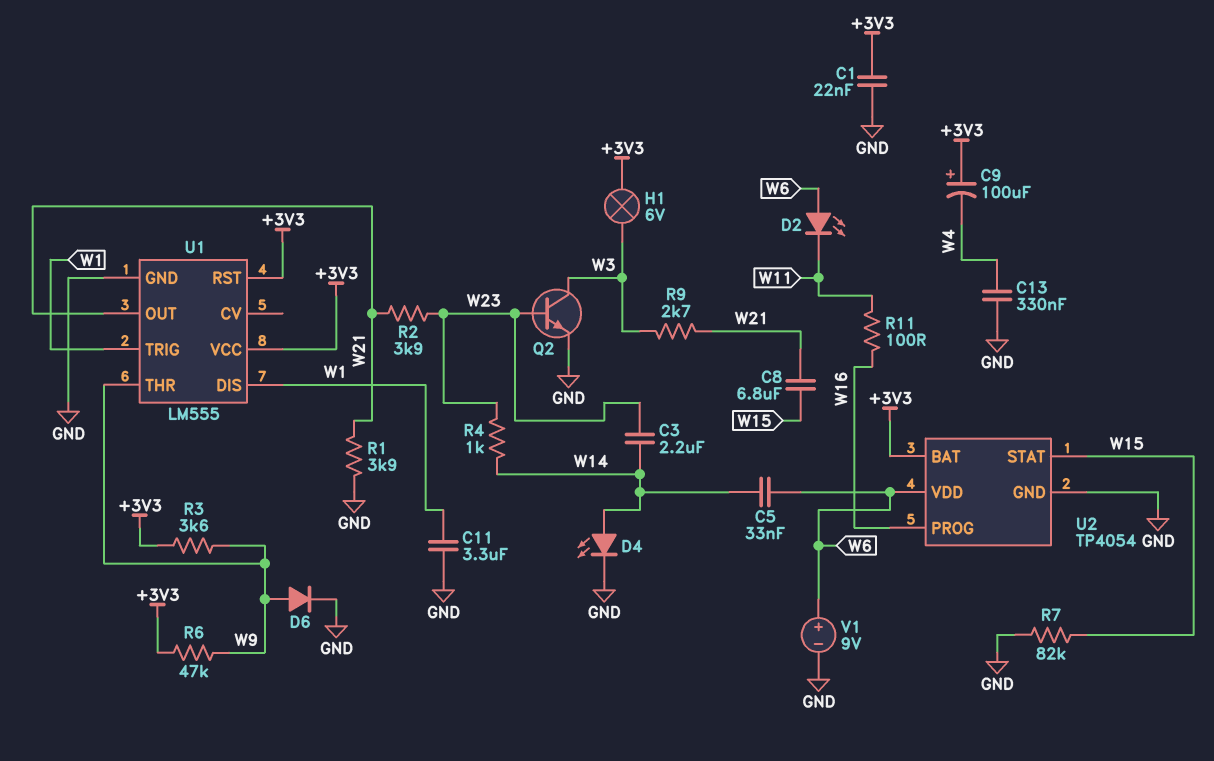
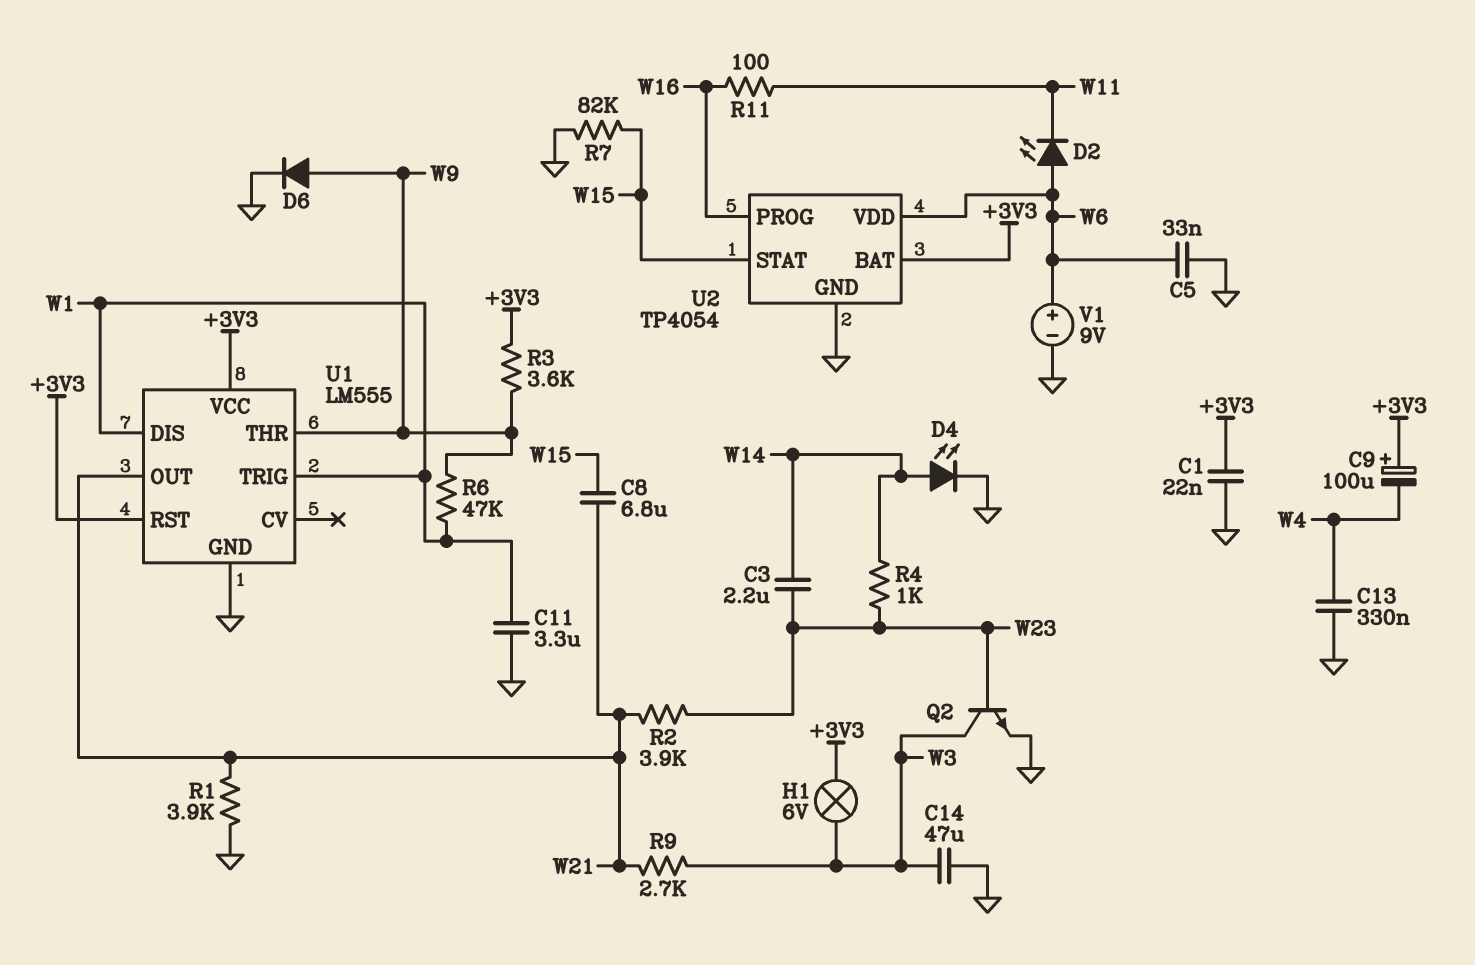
C5: 33nF (W6, W14) -> 33nF (GND, W6)
C14: none -> 47uF (GND, W3)
R6: 47k (+3V3, W9) -> 47k (W1, W9)

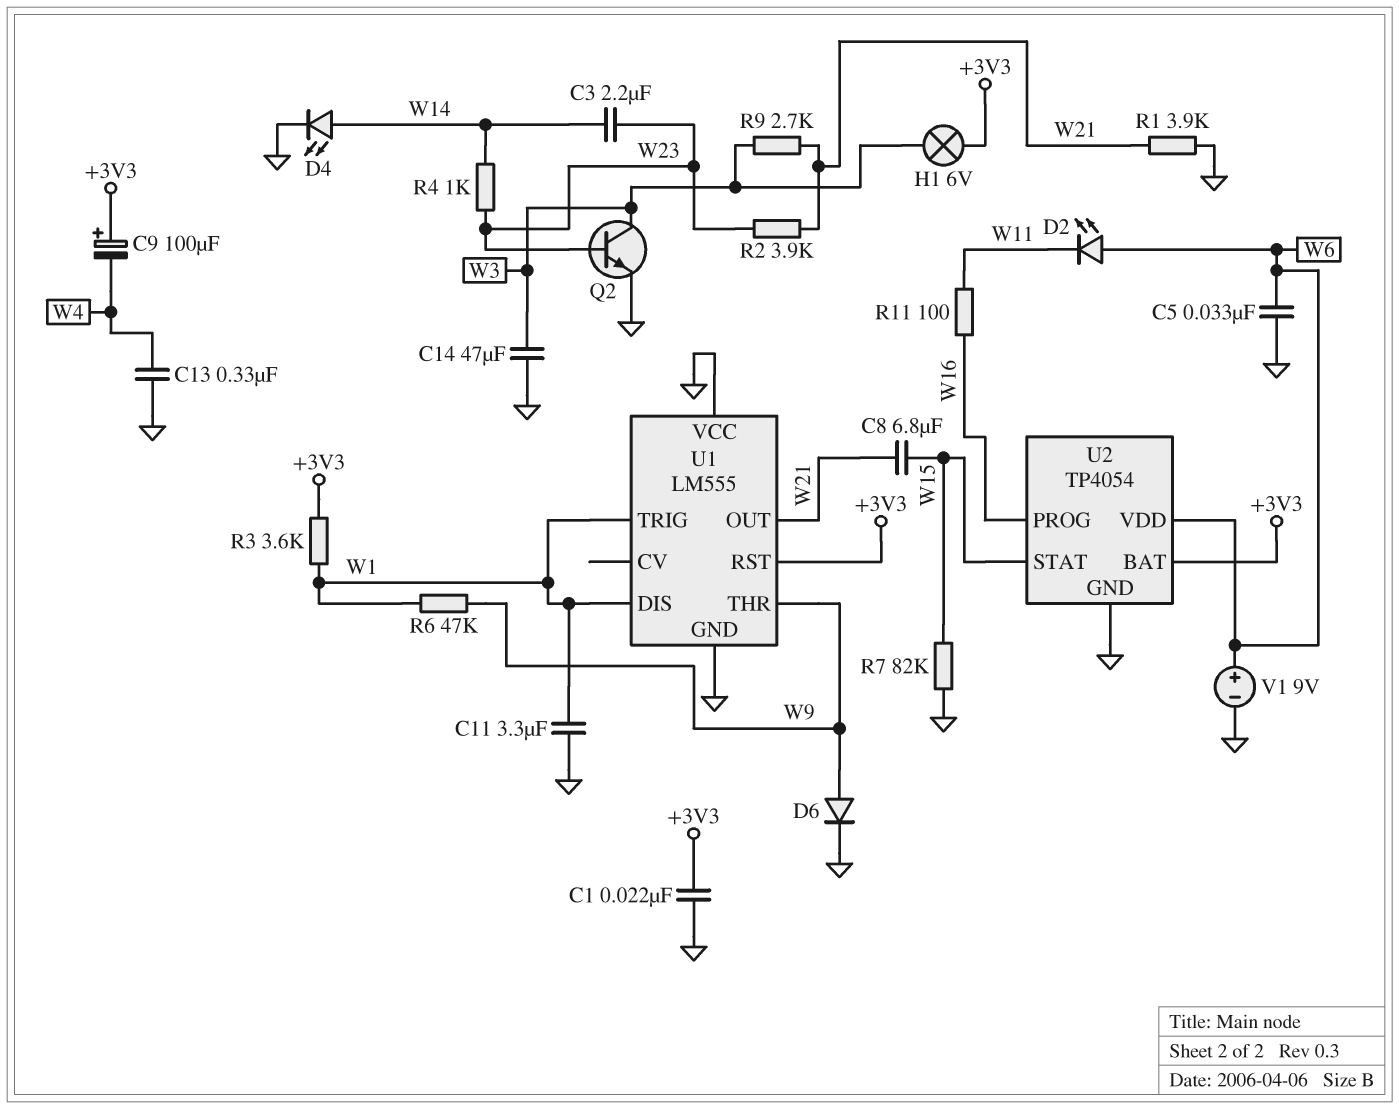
R3: 3.6k (+3V3, W9) -> 3.6k (+3V3, W1)
U1 pin VCC: +3V3 -> GND

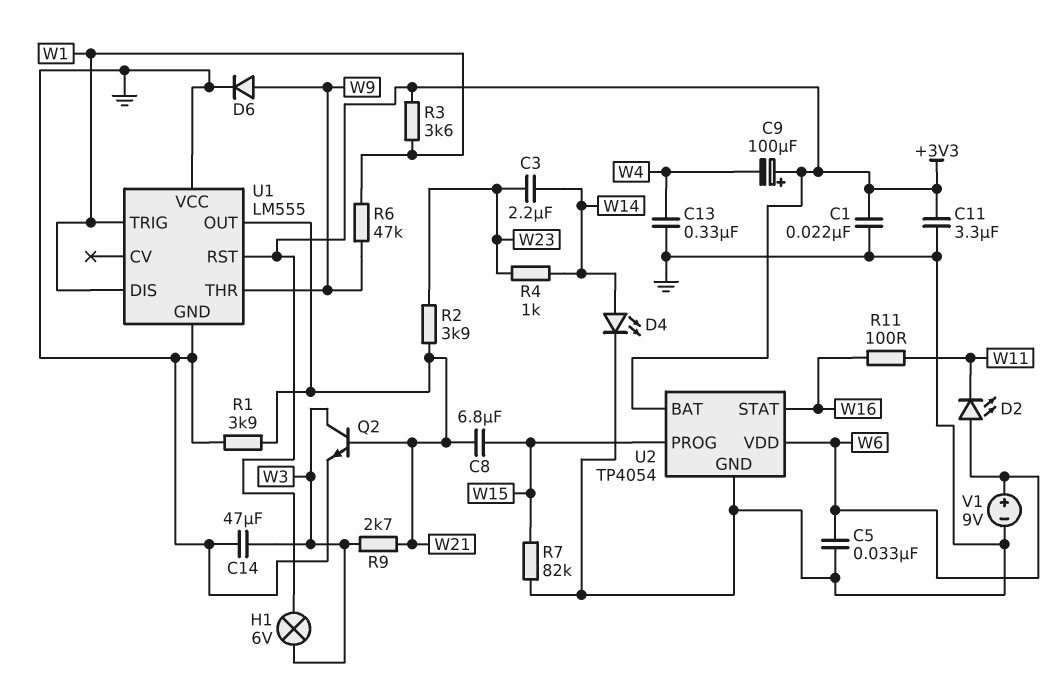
C11: 3.3uF (GND, W1) -> 3.3uF (+3V3, GND)
Q2: NPN (B W23, C W3, E GND) -> NPN (B W21, C W3, E GND)
U2 pin PROG: W16 -> W15
U2 pin STAT: W15 -> W16

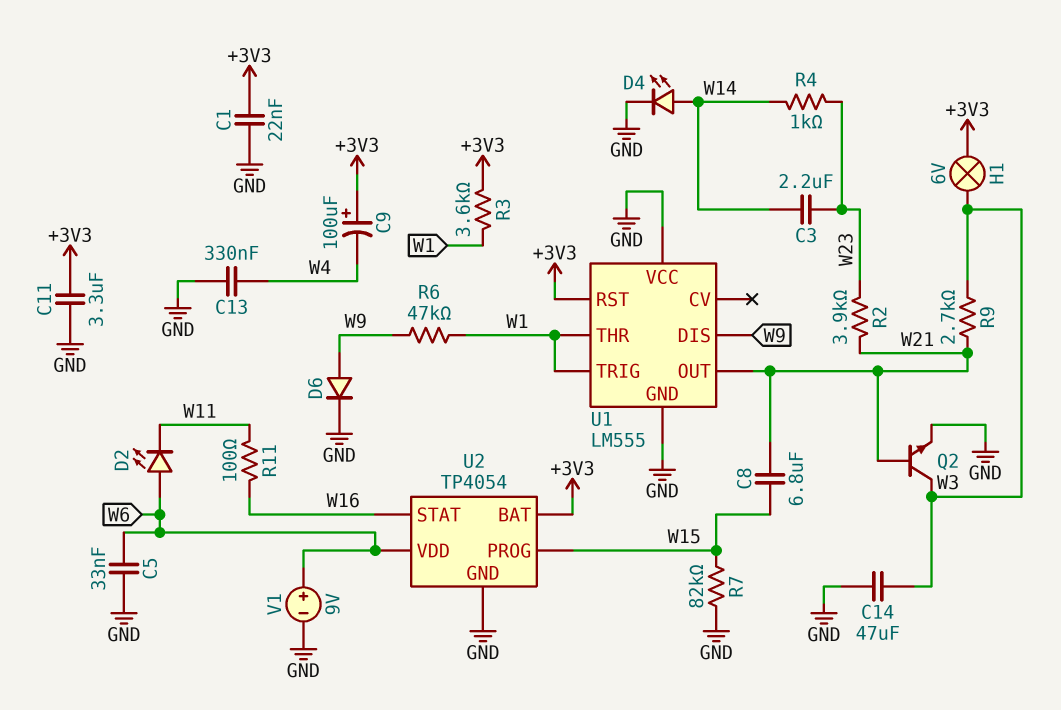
R1: 3.9k (GND, W21) -> none
U1 pin DIS: W1 -> W9
U1 pin THR: W9 -> W1

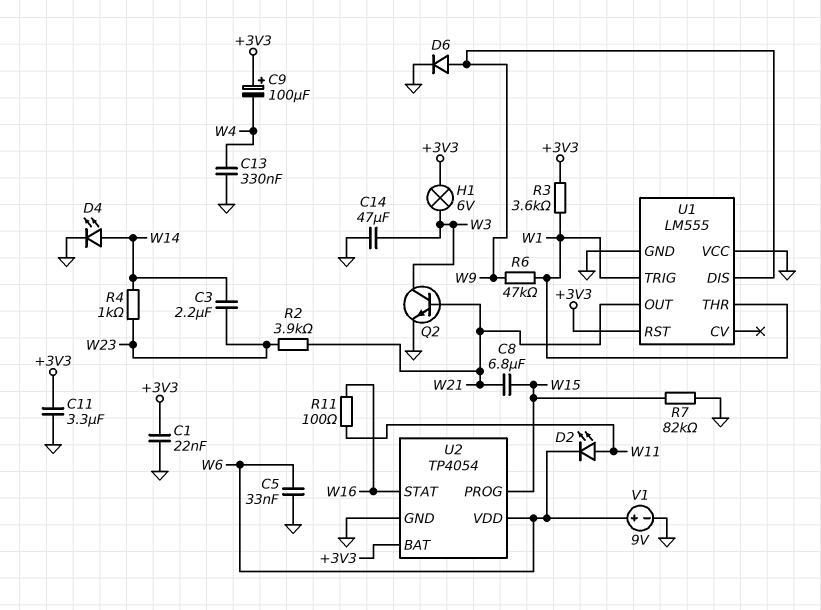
D2: LED (A W6, K W11) -> LED (A W11, K W6)
R9: 2.7k (W3, W21) -> none

